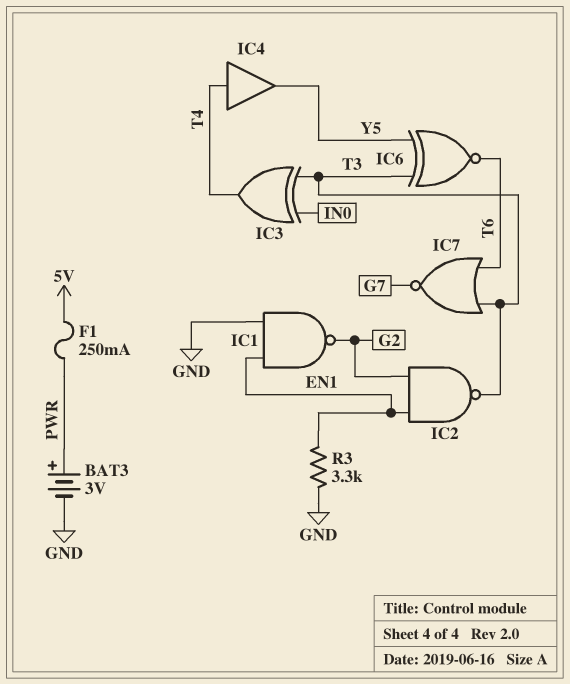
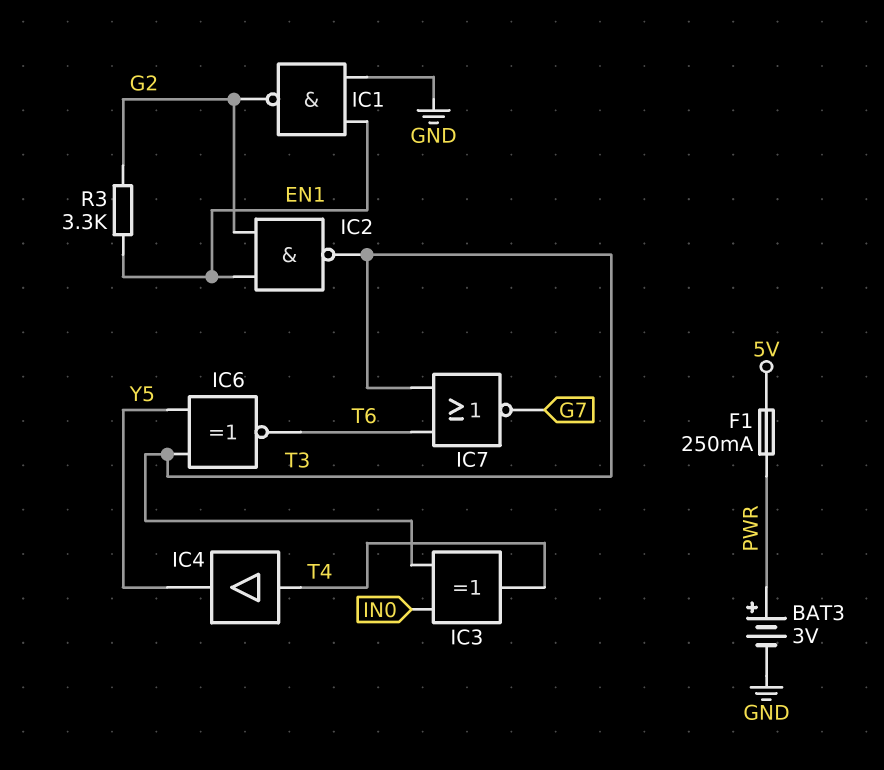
R3: 3.3k (EN1, GND) -> 3.3k (EN1, G2)

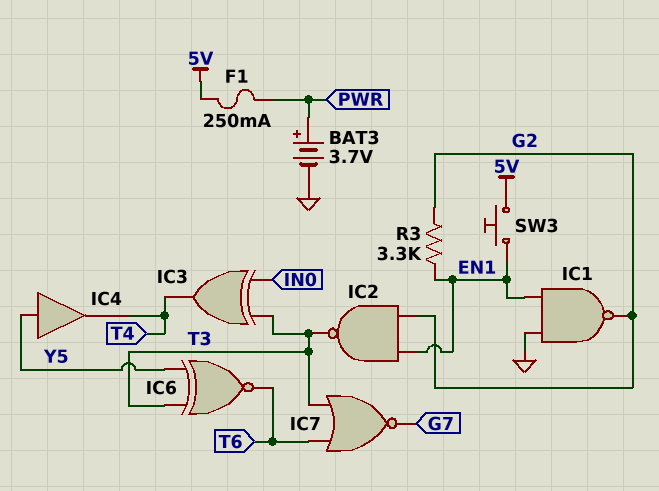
BAT3: 3V (plus PWR, minus GND) -> 3.7V (plus PWR, minus GND)
IC4: buffer (in T4, out Y5) -> buffer (in Y5, out T4)
SW3: none -> button (5V, EN1)

